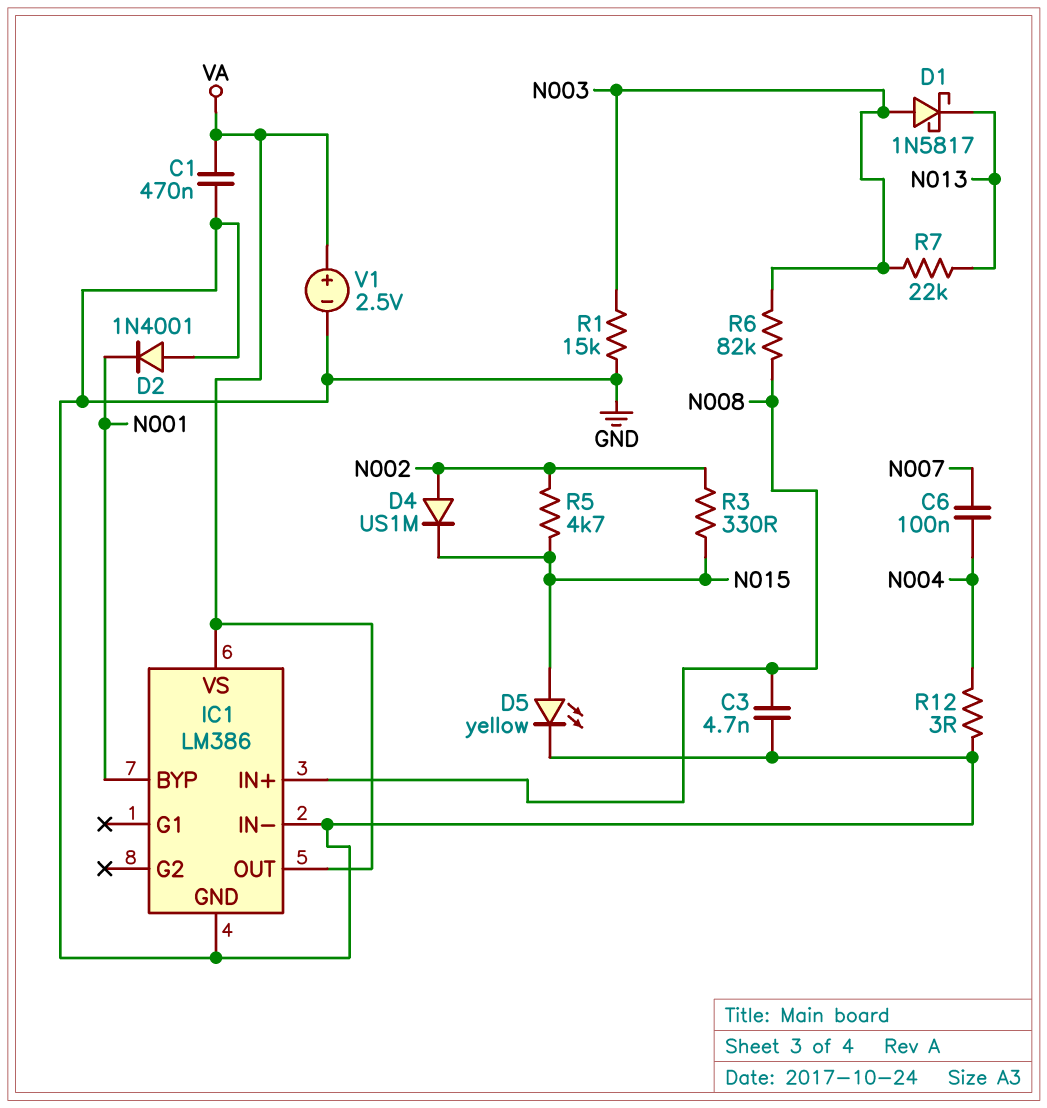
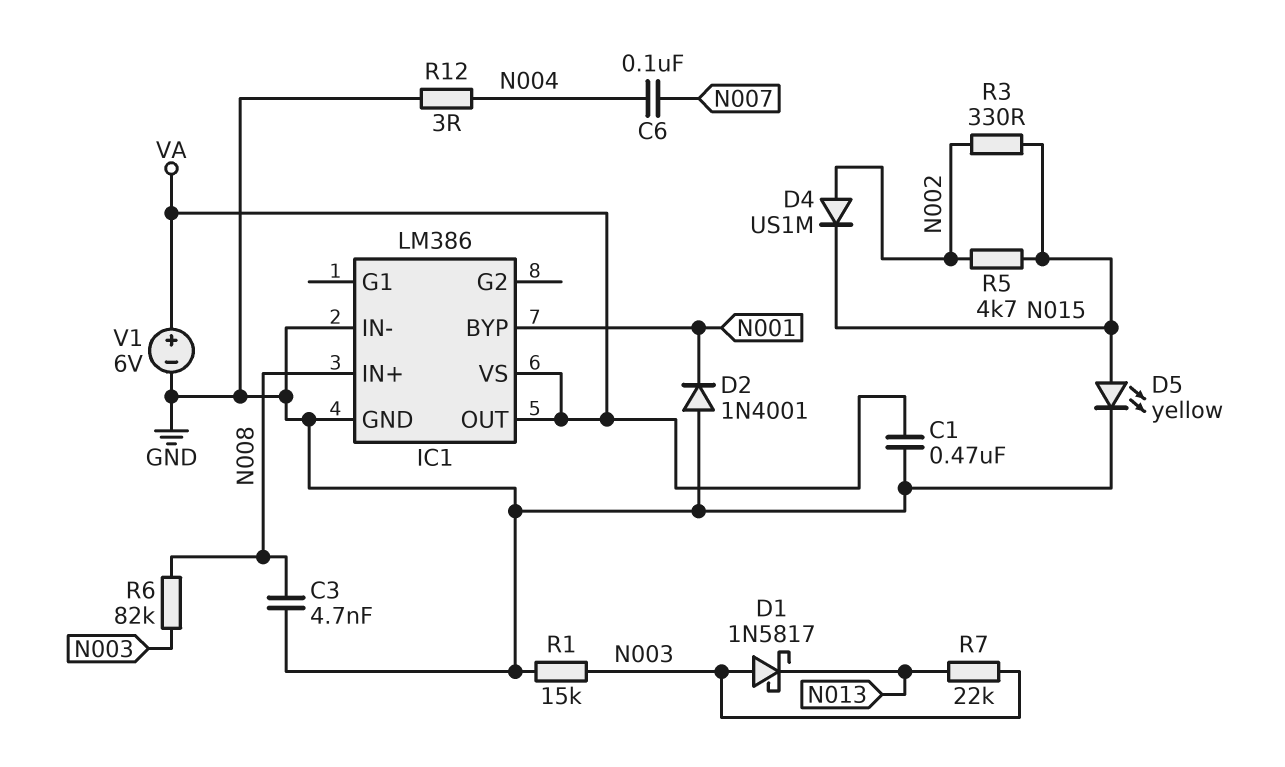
V1: 2.5V (plus VA, minus GND) -> 6V (plus VA, minus GND)

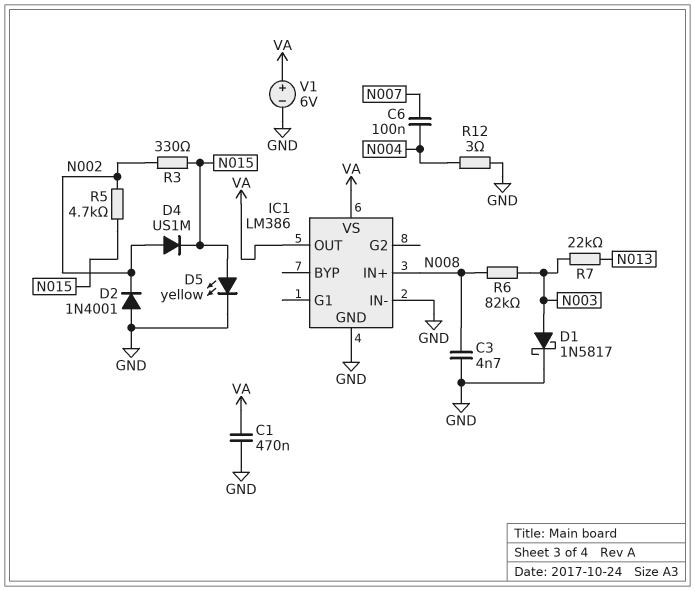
D1: schottky 1N5817 (A N003, K N013) -> schottky 1N5817 (A N003, K GND)
D2: diode 1N4001 (A GND, K N001) -> diode 1N4001 (A GND, K N002)
IC1 pin BYP: N001 -> none
R1: 15k (GND, N003) -> none

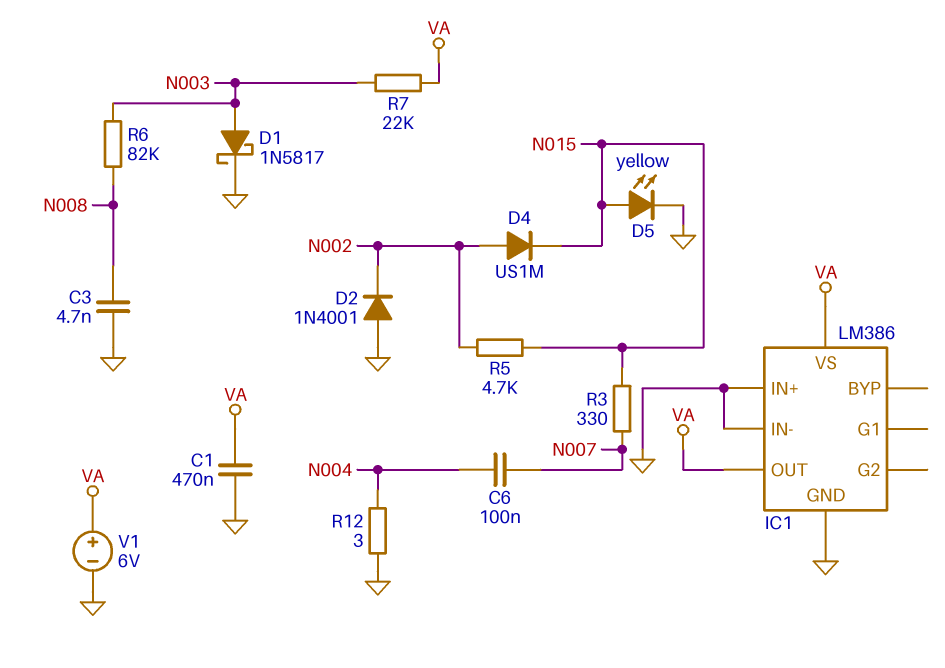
IC1 pin IN+: N008 -> GND
R3: 330 (N002, N015) -> 330 (N007, N015)
R7: 22k (N003, N013) -> 22k (N003, VA)

